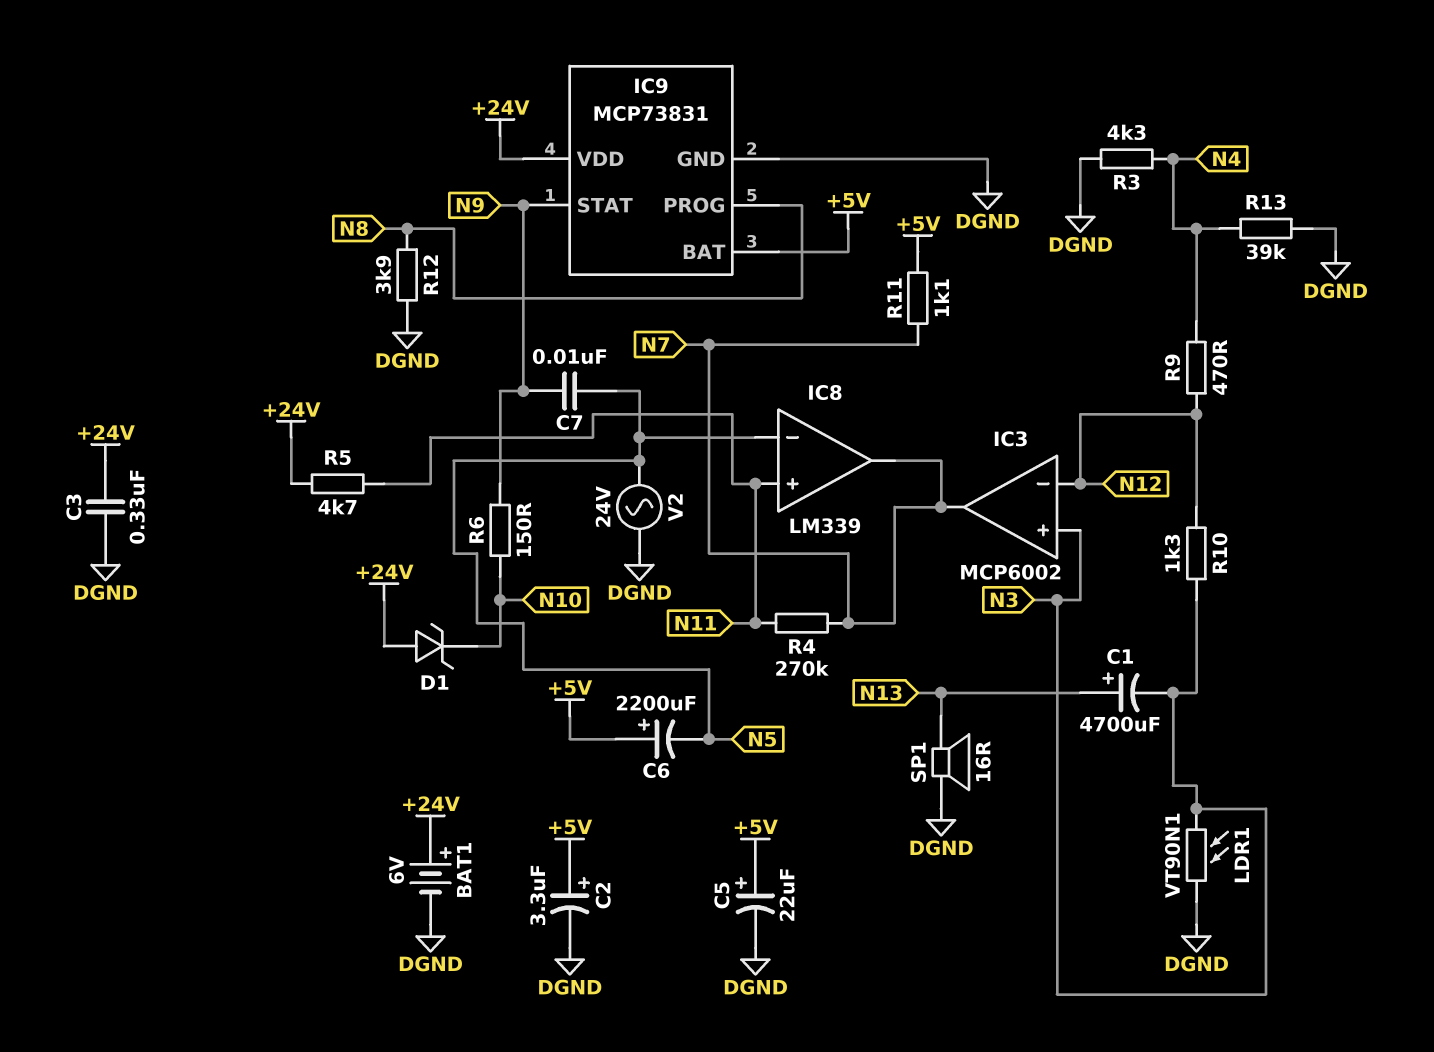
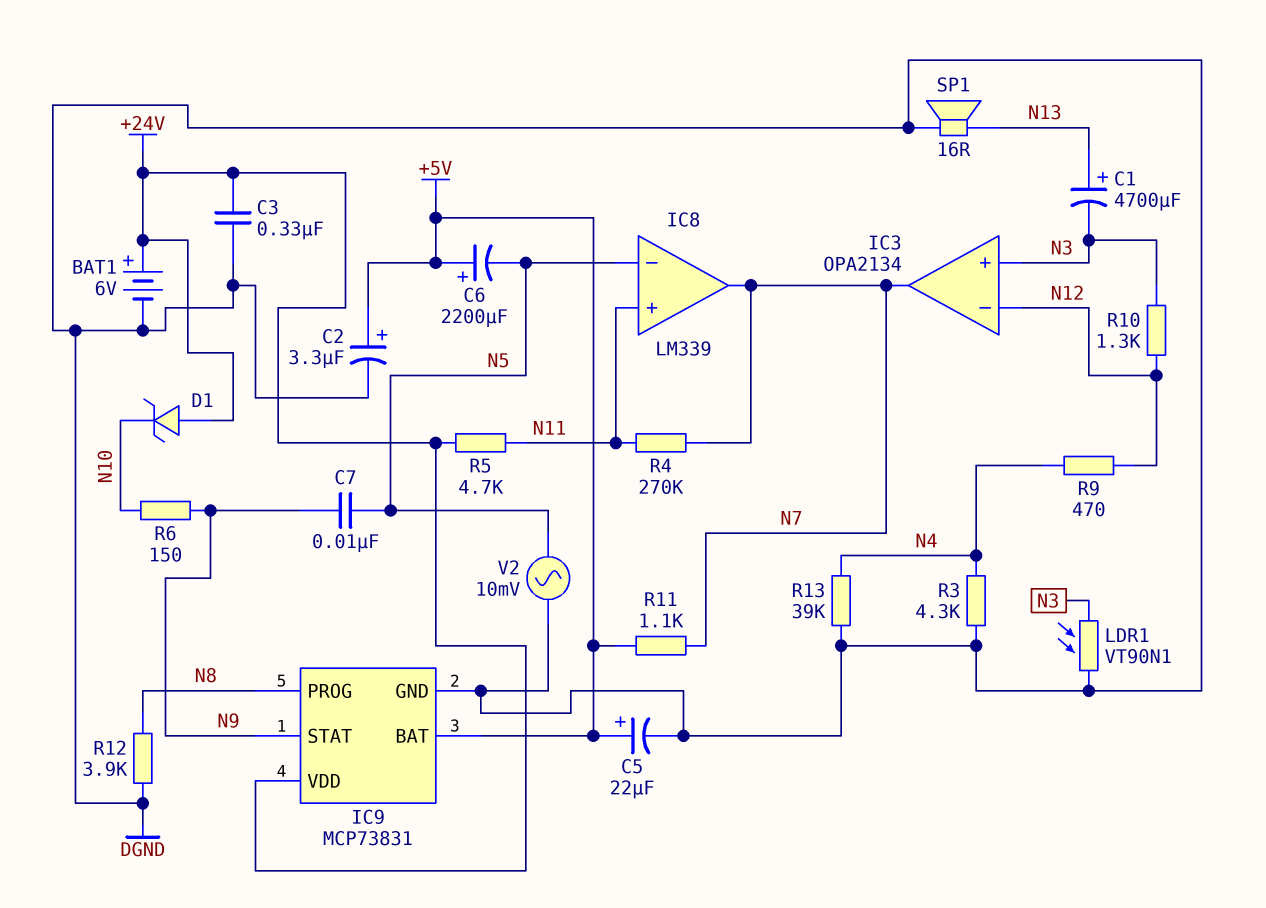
IC3: MCP6002 -> OPA2134
V2: AC 24V (DGND, N5) -> AC 10mV (DGND, N5)

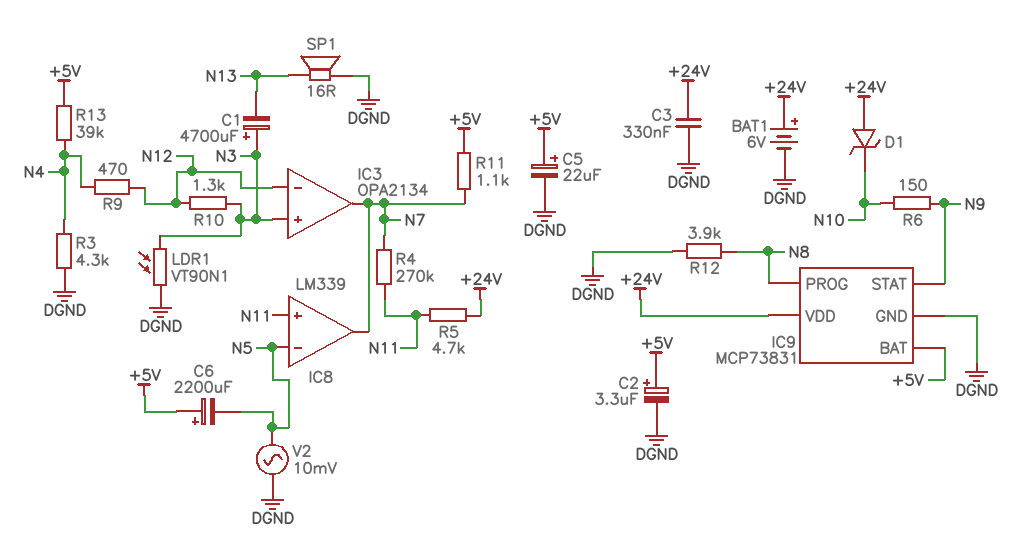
C1: 4700uF (plus N13, minus N3) -> 4700uF (plus N3, minus N13)
C7: 10nF (N5, N9) -> none
R13: 39k (DGND, N4) -> 39k (+5V, N4)

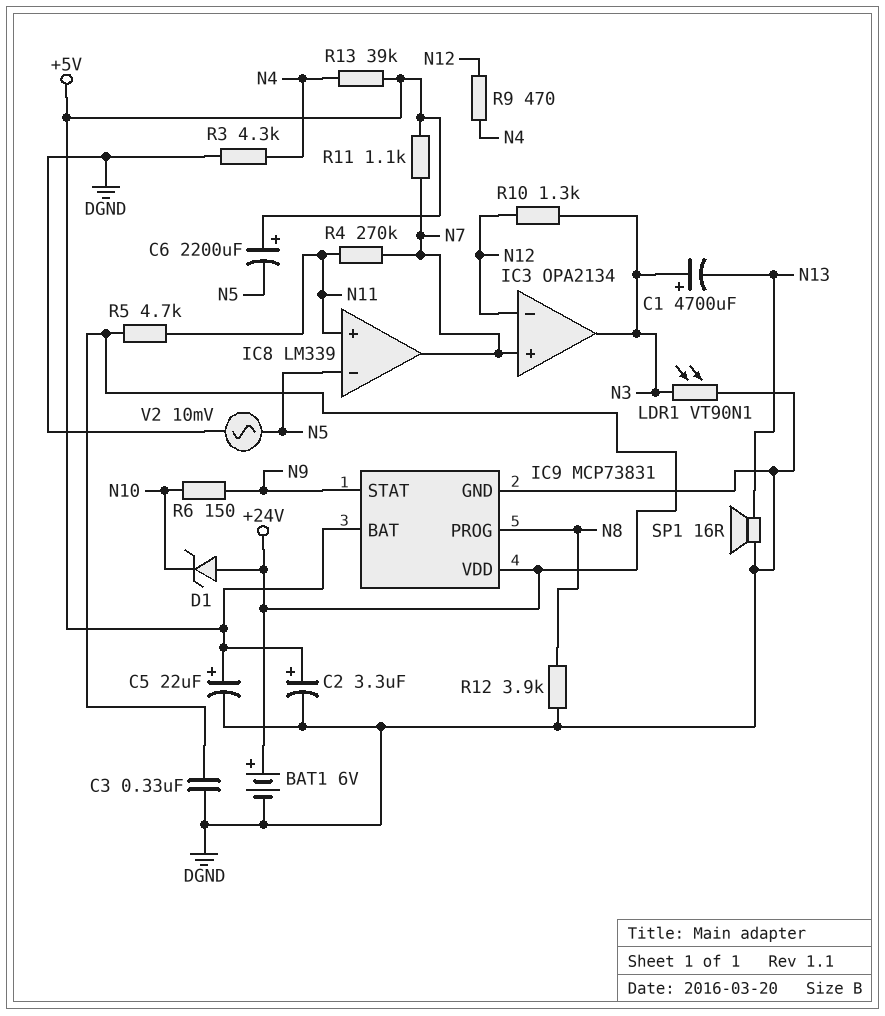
IC3 pin in+: N3 -> N7
IC3 pin out: N7 -> N3

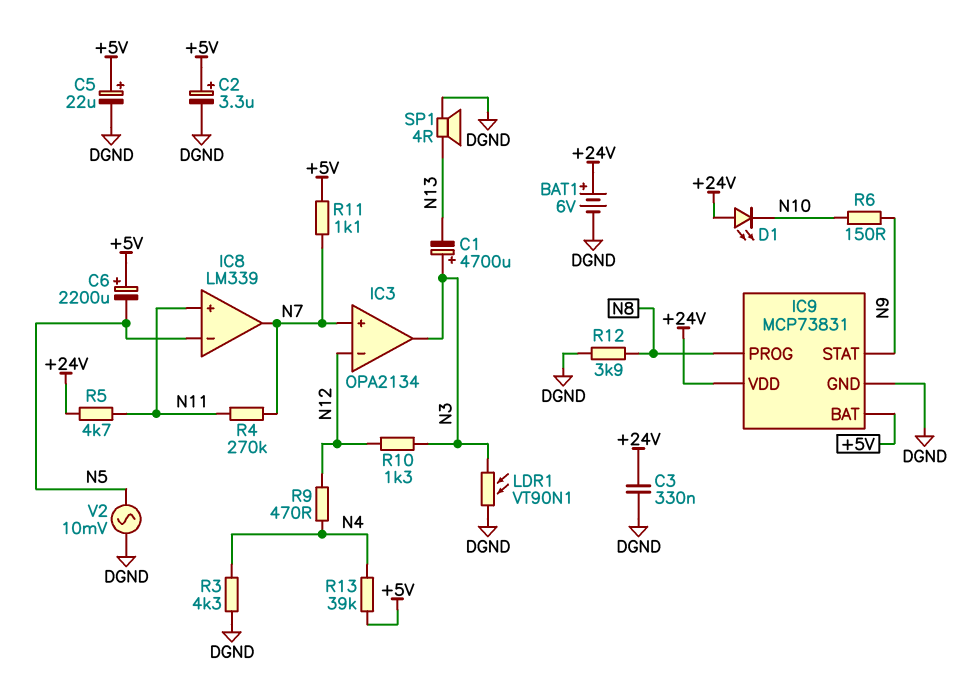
D1: zener (A +24V, K N10) -> LED (A +24V, K N10)
SP1: speaker 16R (DGND, N13) -> speaker 4R (DGND, N13)

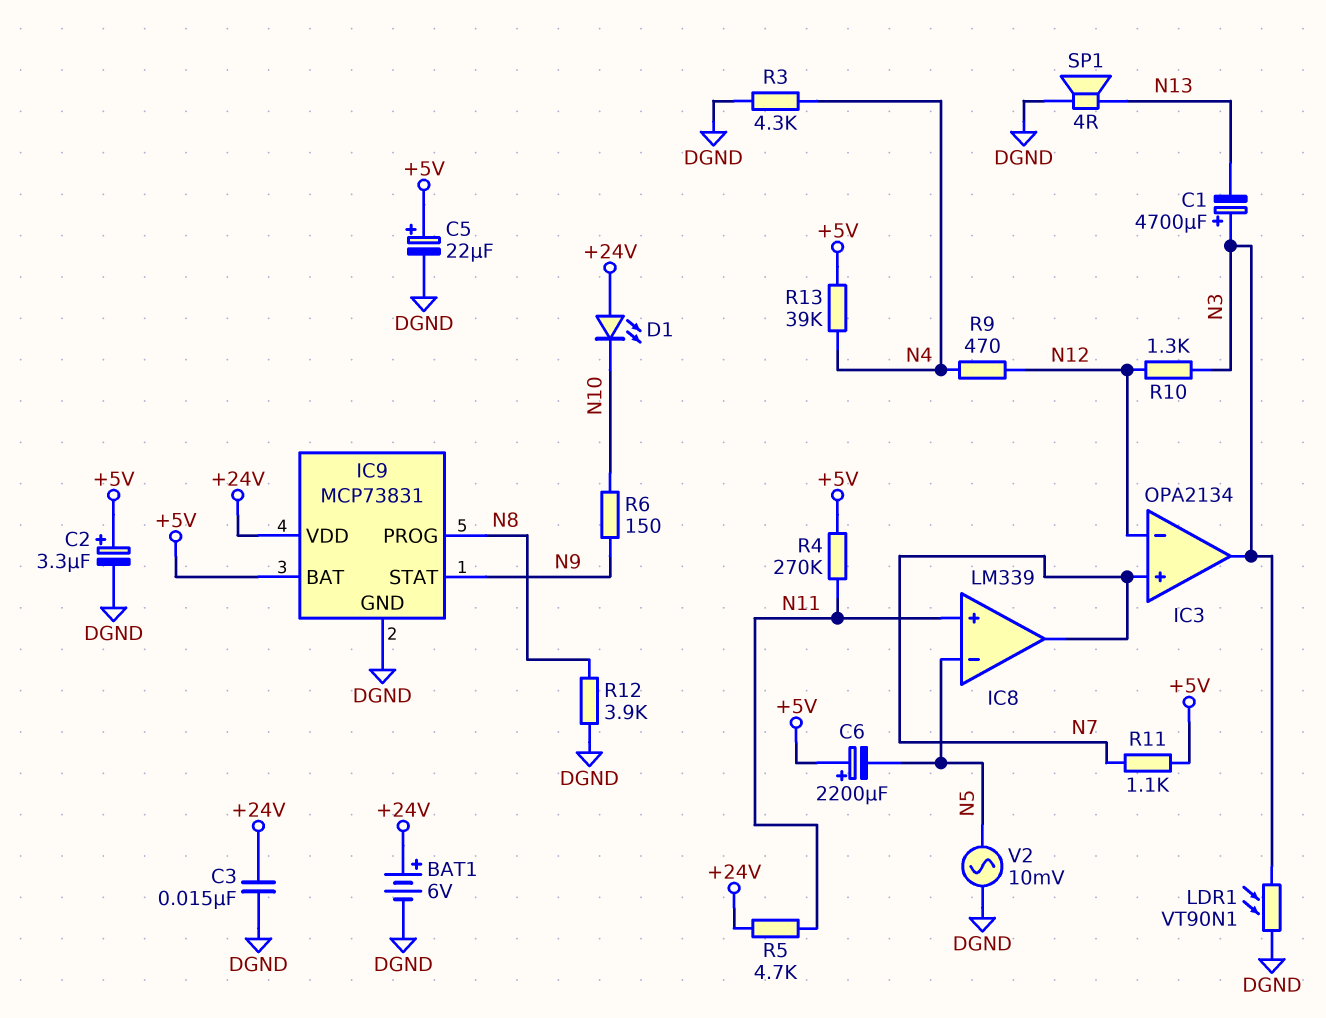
C3: 330nF (+24V, DGND) -> 15nF (+24V, DGND)
R4: 270k (N7, N11) -> 270k (+5V, N11)

